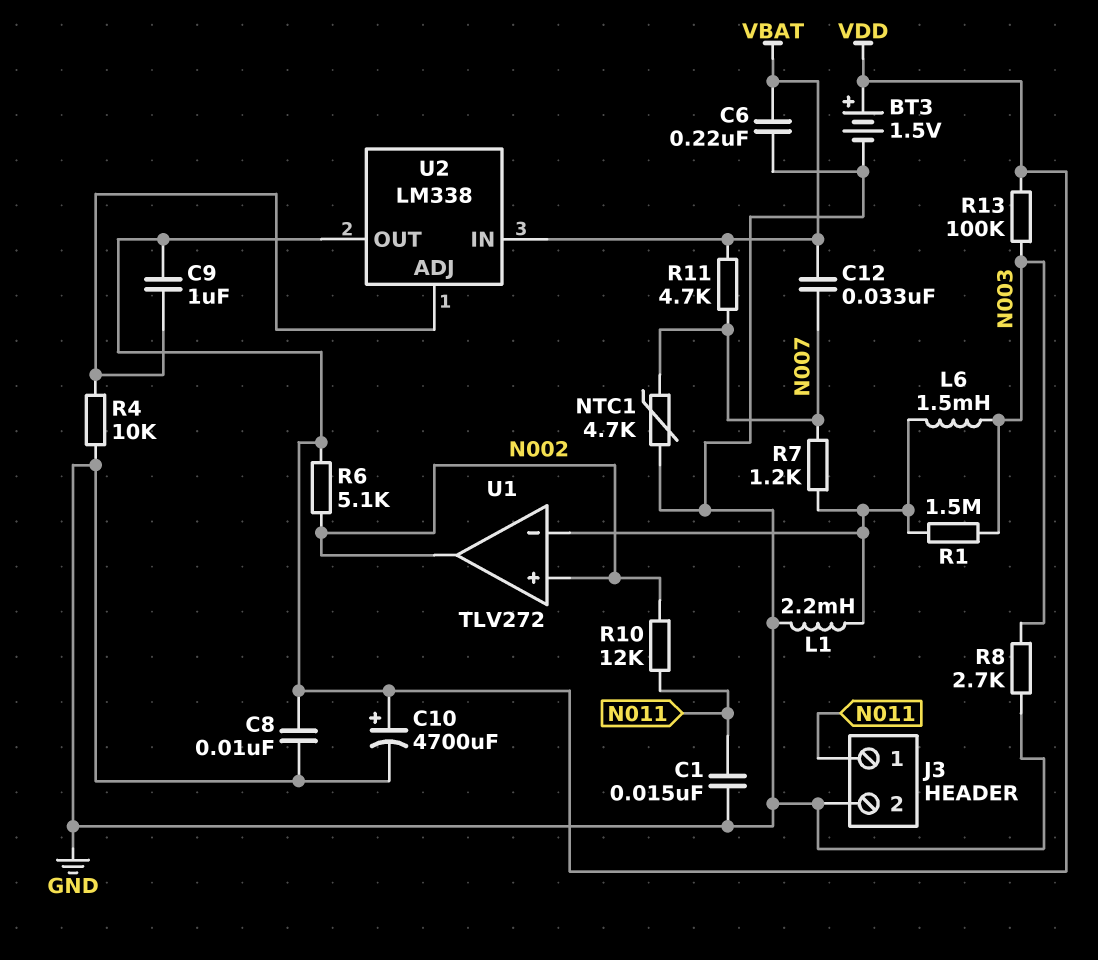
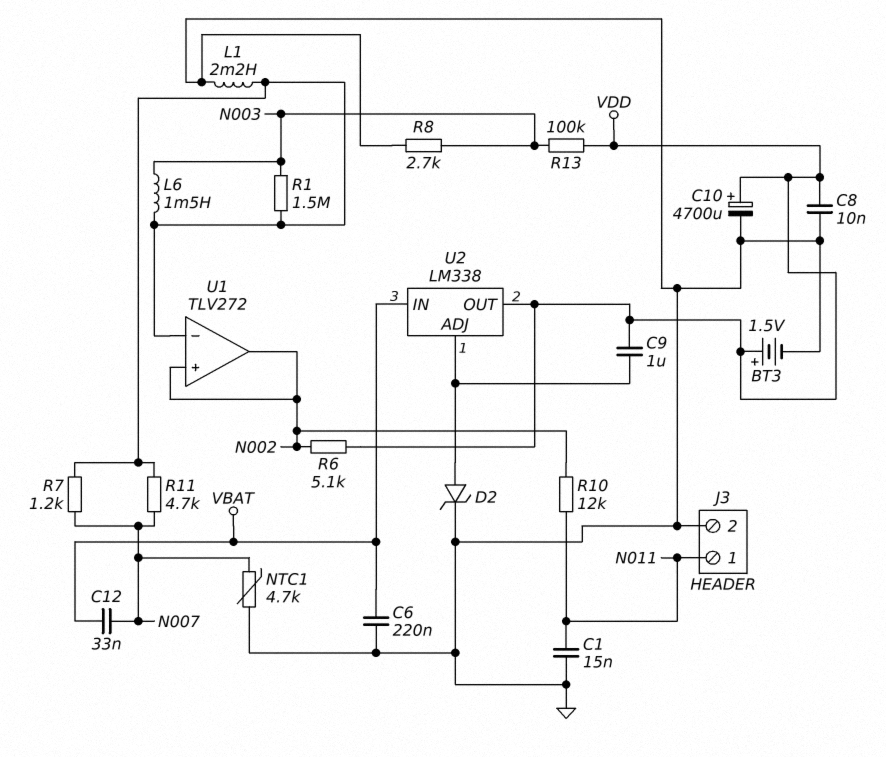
D2: none -> zener (A U2/ADJ, K GND)
R4: 10k (GND, U2/ADJ) -> none
R11: 4.7k (N007, VBAT) -> 4.7k (N007, U1/in-)

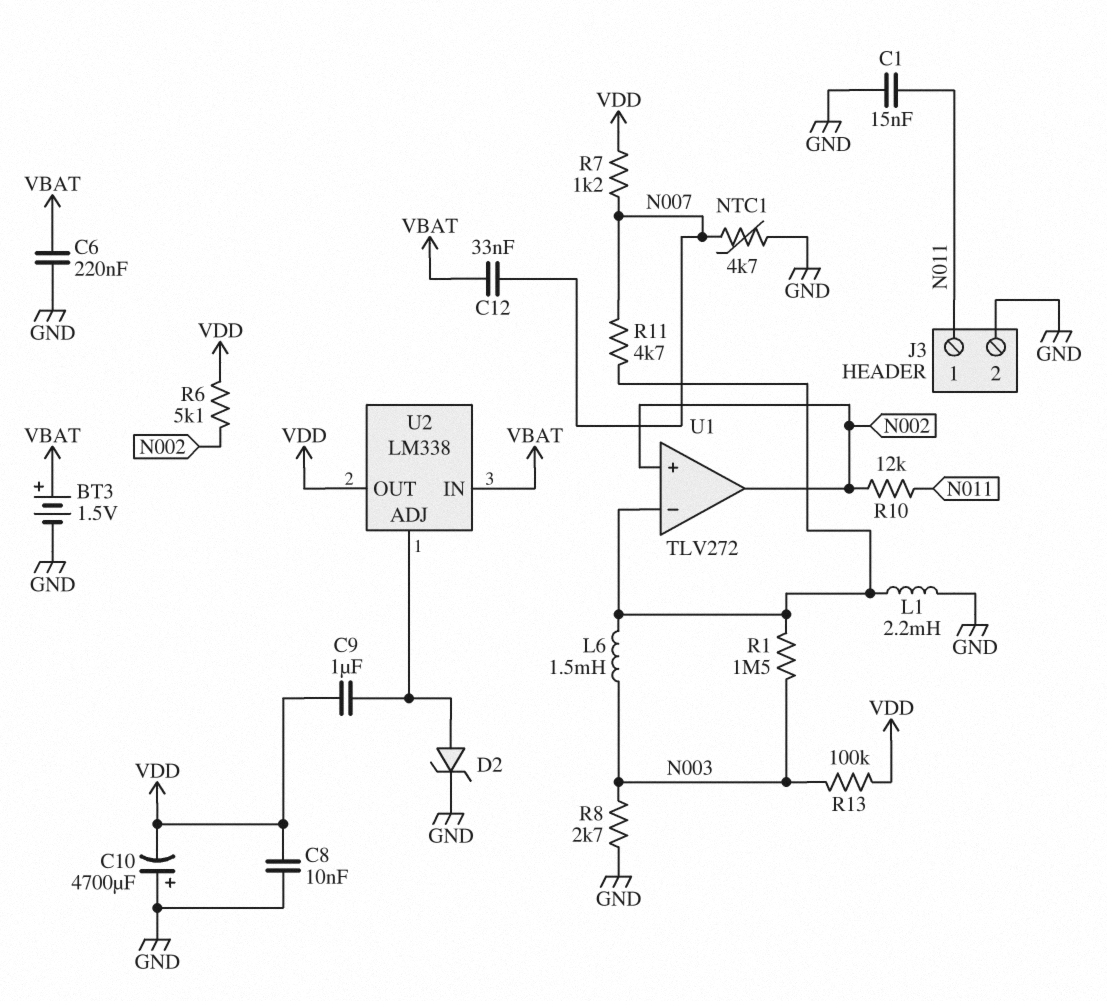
BT3: 1.5V (plus VDD, minus GND) -> 1.5V (plus VBAT, minus GND)
C10: 4700uF (plus VDD, minus GND) -> 4700uF (plus GND, minus VDD)
R7: 1.2k (N007, U1/in-) -> 1.2k (N007, VDD)

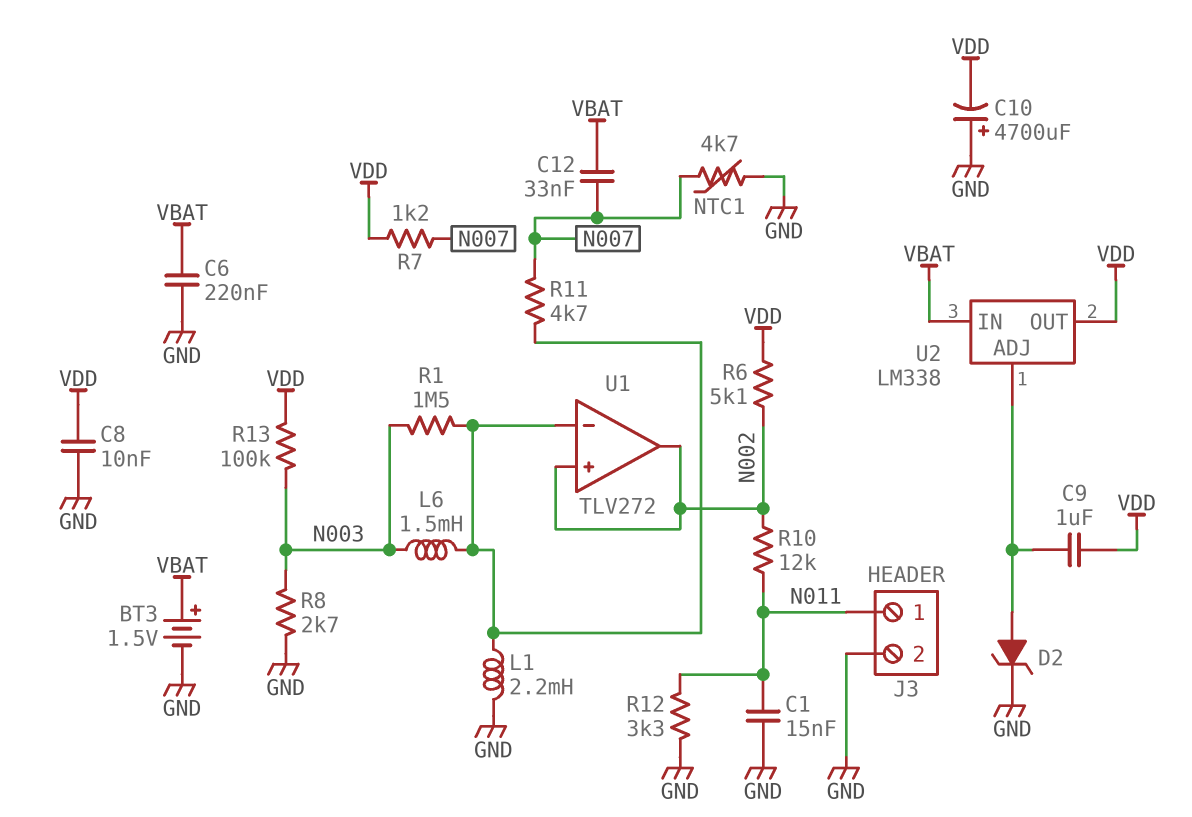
R12: none -> 3.3k (GND, N011)

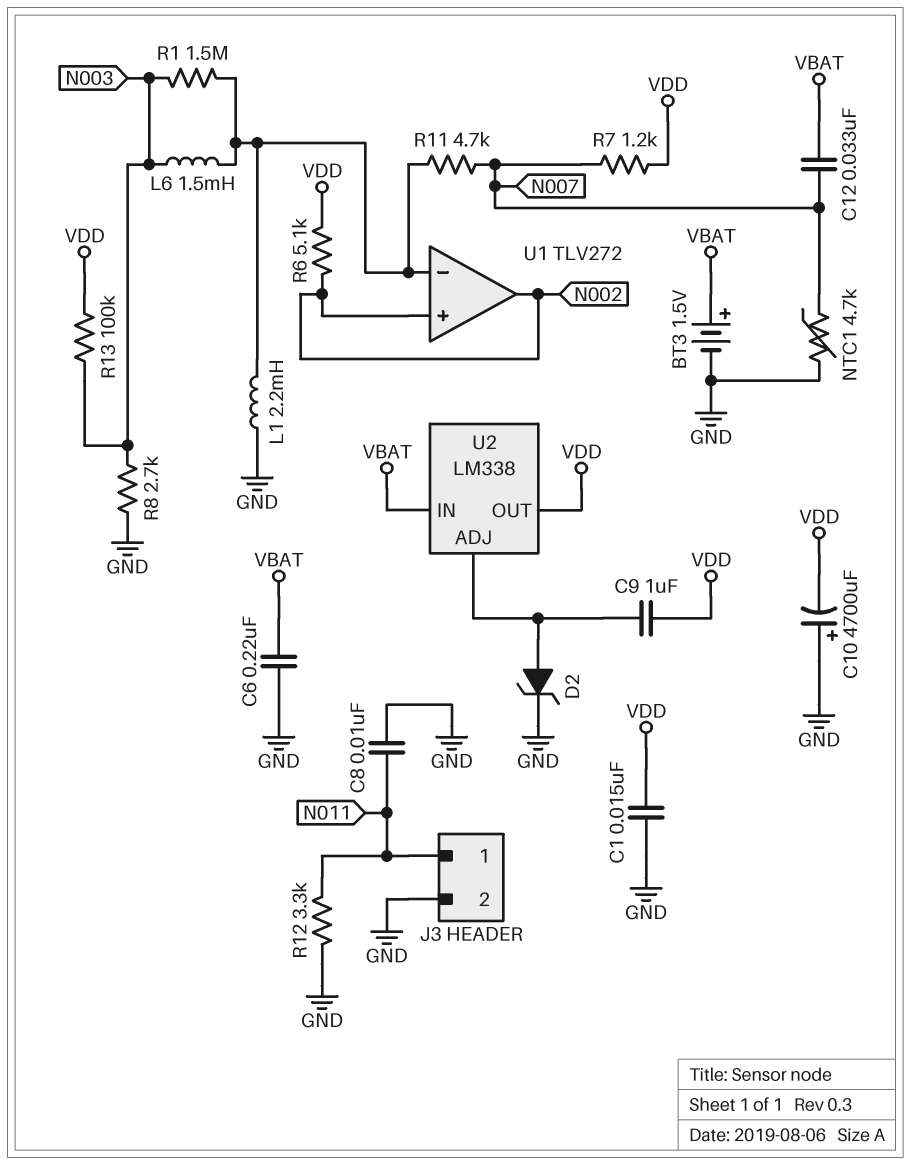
C1: 15nF (GND, N011) -> 15nF (GND, VDD)
C8: 10nF (GND, VDD) -> 10nF (GND, N011)
R10: 12k (N002, N011) -> none

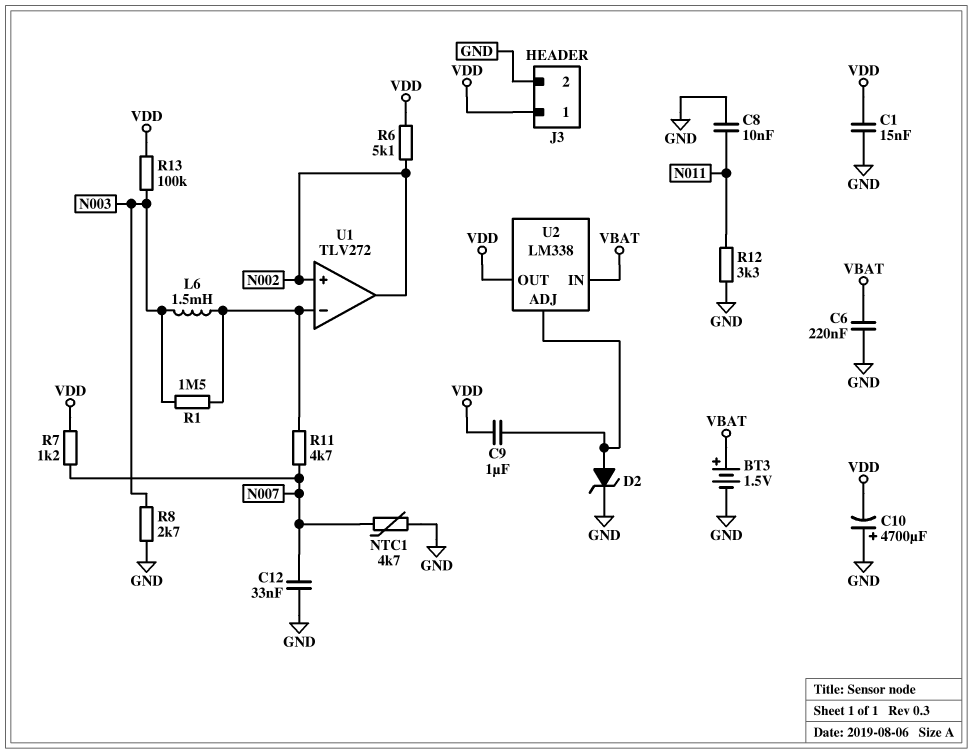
C12: 33nF (N007, VBAT) -> 33nF (GND, N007)
J3 pin 1: N011 -> VDD
L1: 2.2mH (GND, U1/in-) -> none

